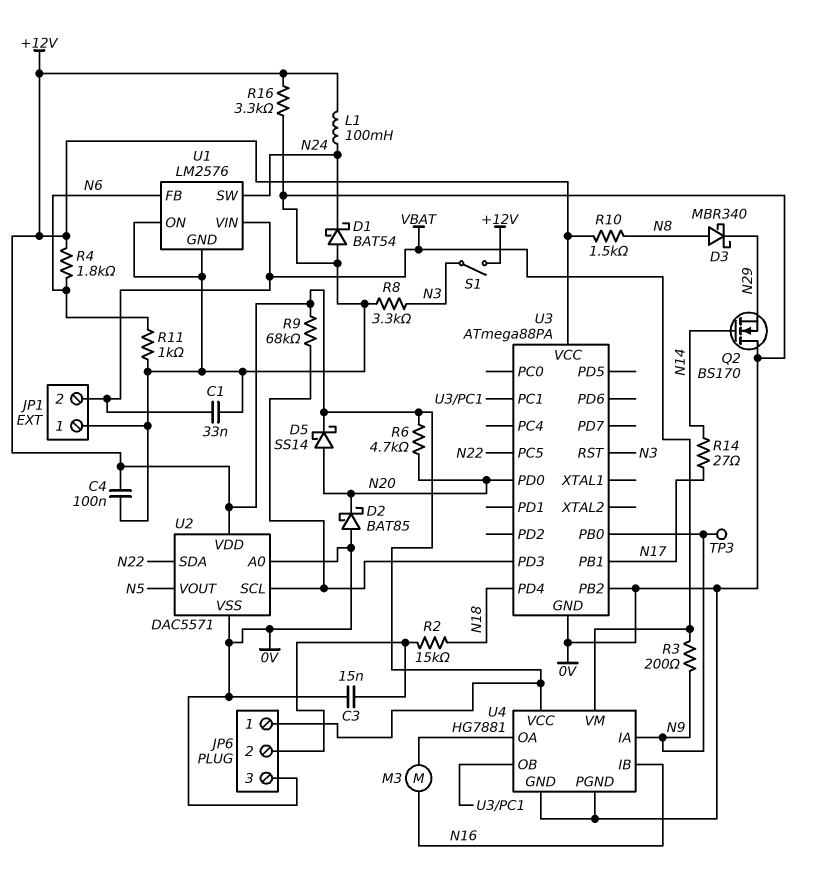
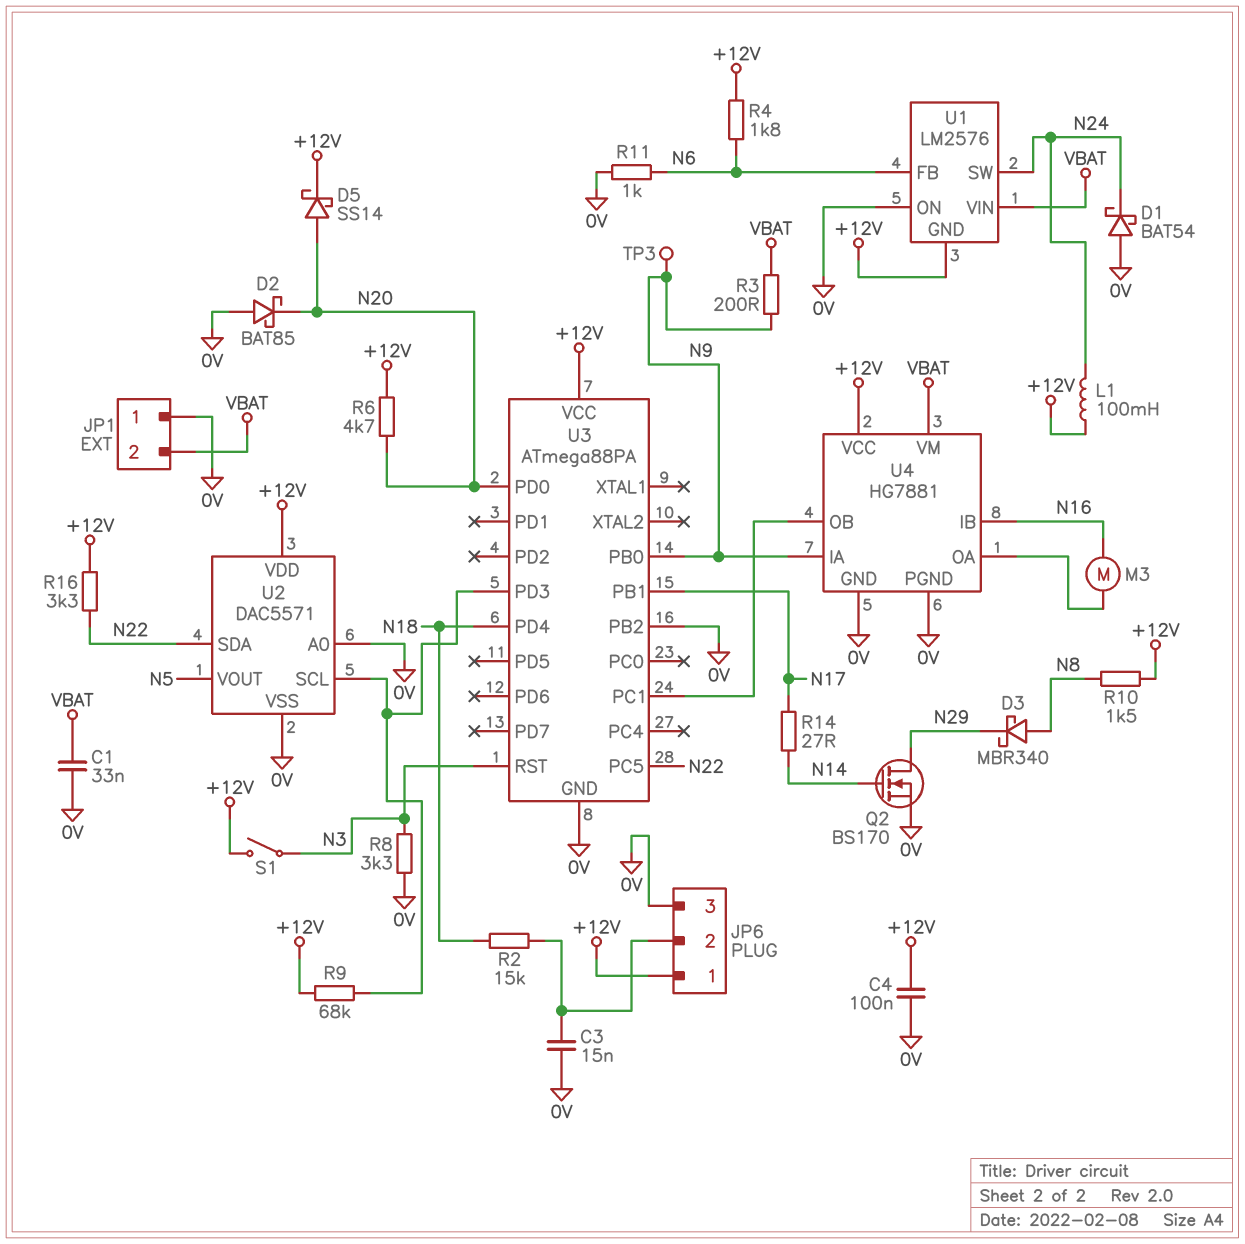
Q2: NMOS BS170 (G N14, D 0V, S N29) -> NMOS BS170 (G N14, D N29, S 0V)
R16: 3.3k (+12V, 0V) -> 3.3k (+12V, N22)
U1 pin GND: 0V -> +12V

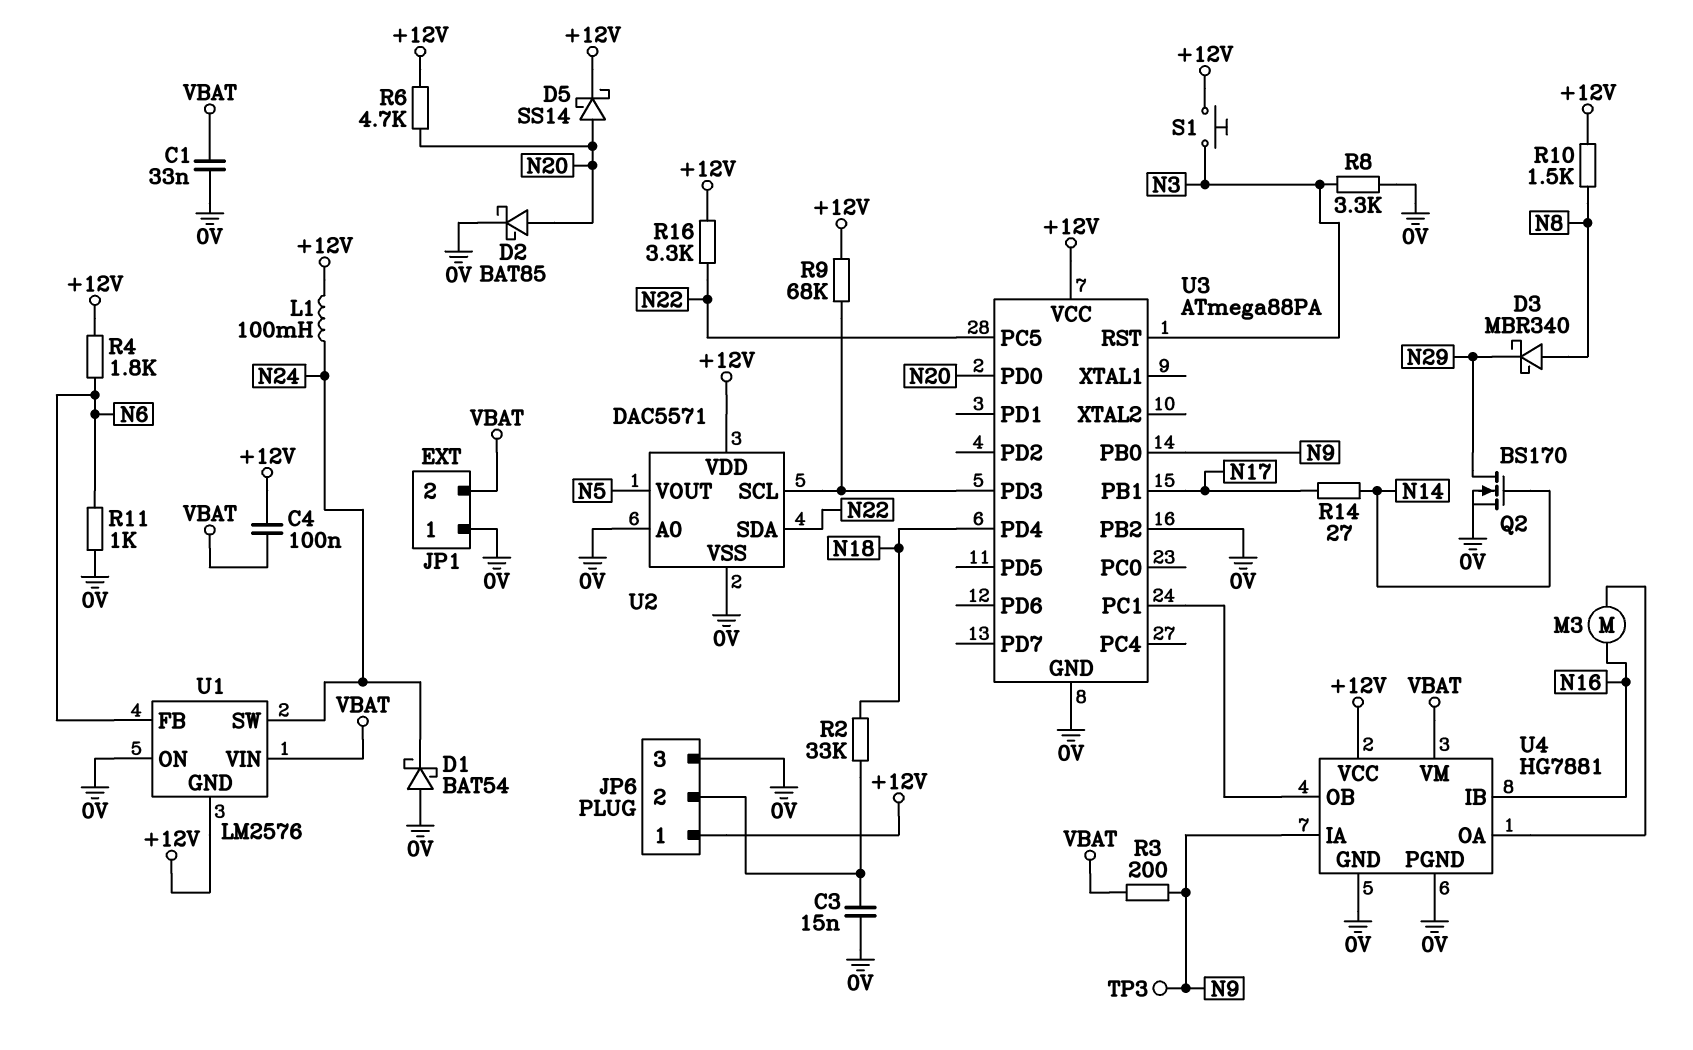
C4: 100nF (+12V, 0V) -> 100nF (+12V, VBAT)
D2: schottky BAT85 (A 0V, K N20) -> schottky BAT85 (A N20, K 0V)
R2: 15k (JP6/2, N18) -> 33k (JP6/2, N18)
S1: switch (+12V, N3) -> button (+12V, N3)

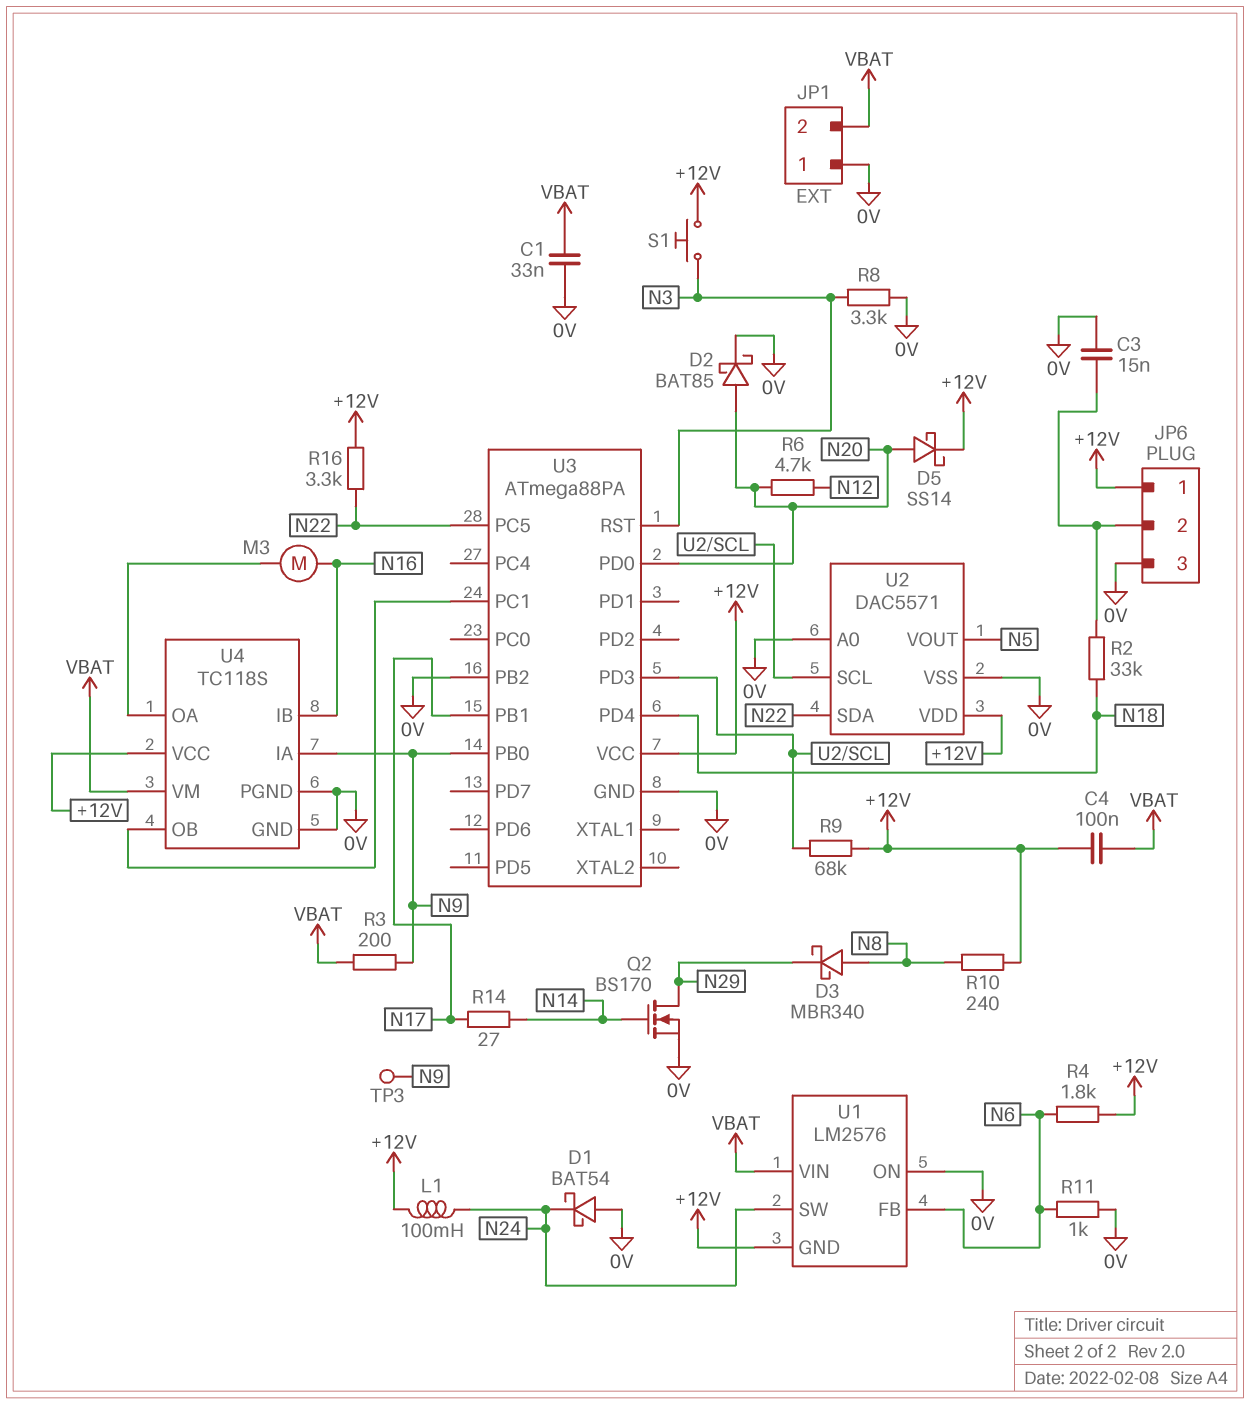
R6: 4.7k (+12V, N20) -> 4.7k (N12, N20)
R10: 1.5k (+12V, N8) -> 240 (+12V, N8)
U4: HG7881 -> TC118S

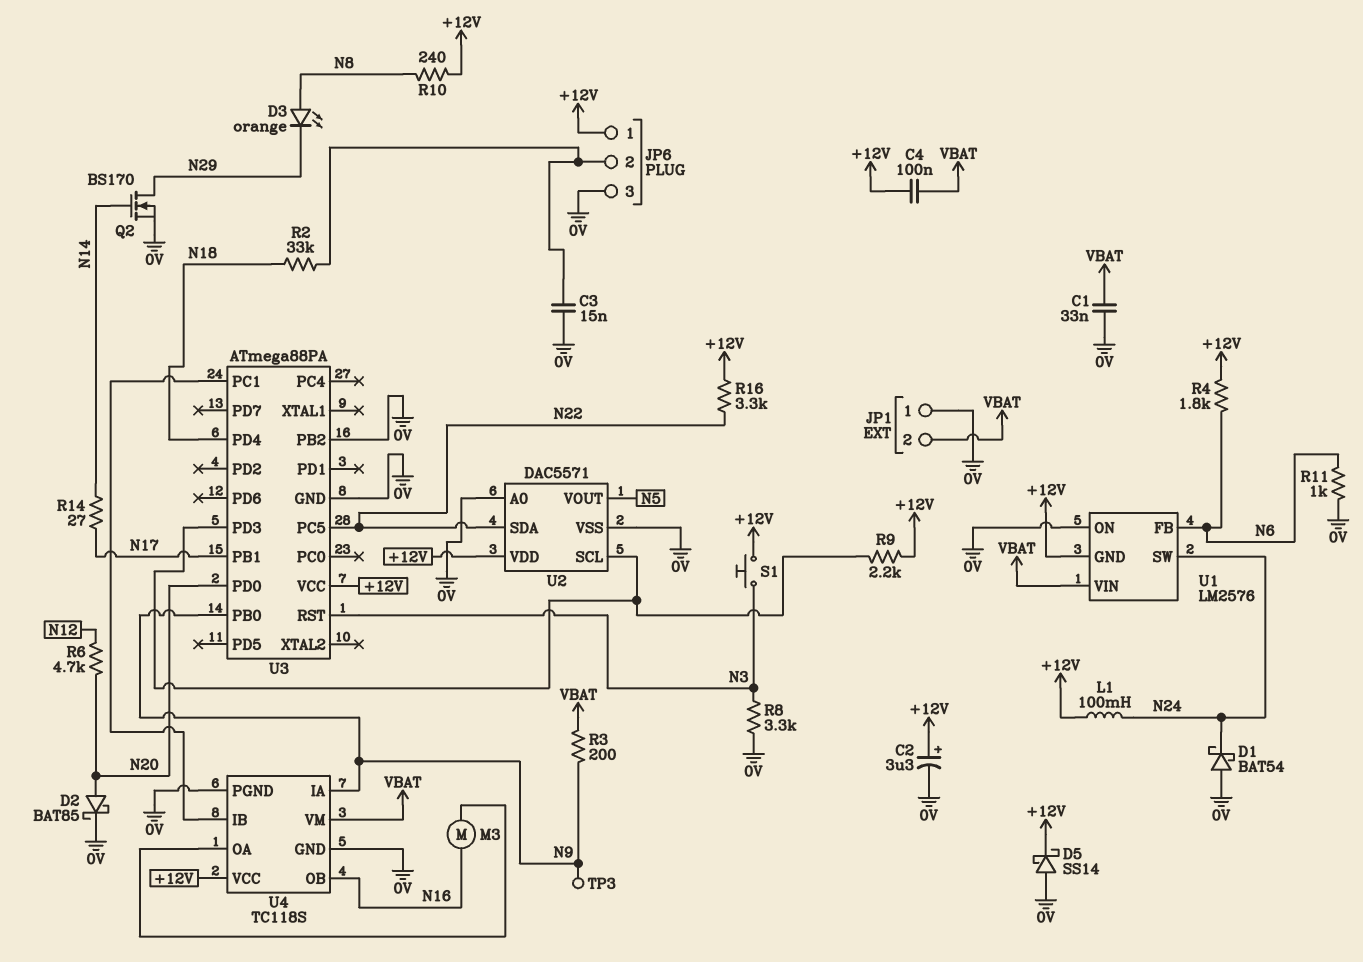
C2: none -> 3.3uF (plus +12V, minus 0V)
D3: schottky MBR340 (A N8, K N29) -> LED orange (A N8, K N29)
D5: schottky SS14 (A N20, K +12V) -> schottky SS14 (A 0V, K +12V)
R9: 68k (+12V, U2/SCL) -> 2.2k (+12V, U2/SCL)
U4 pin IB: N16 -> U3/PC1
U4 pin OB: U3/PC1 -> N16

